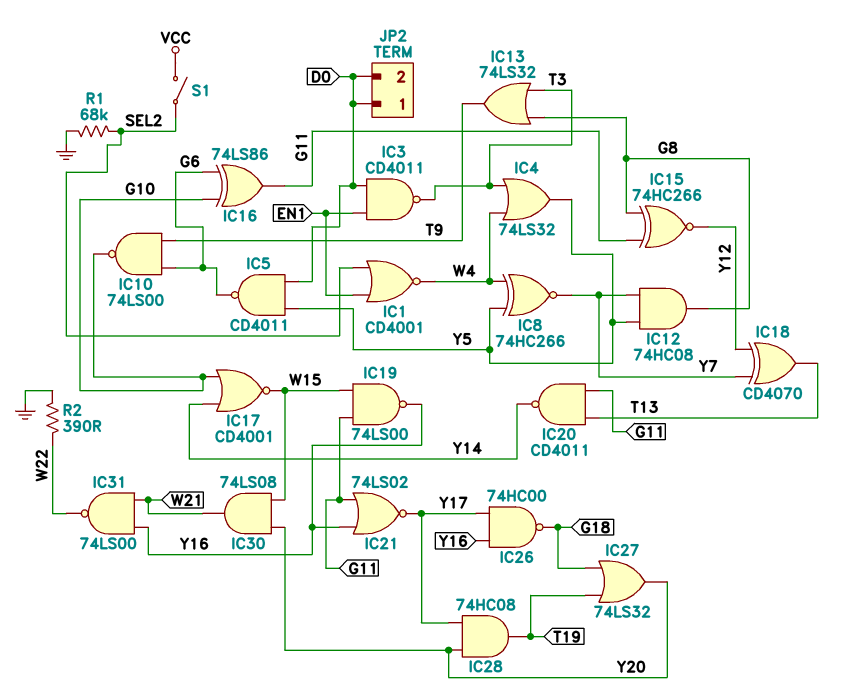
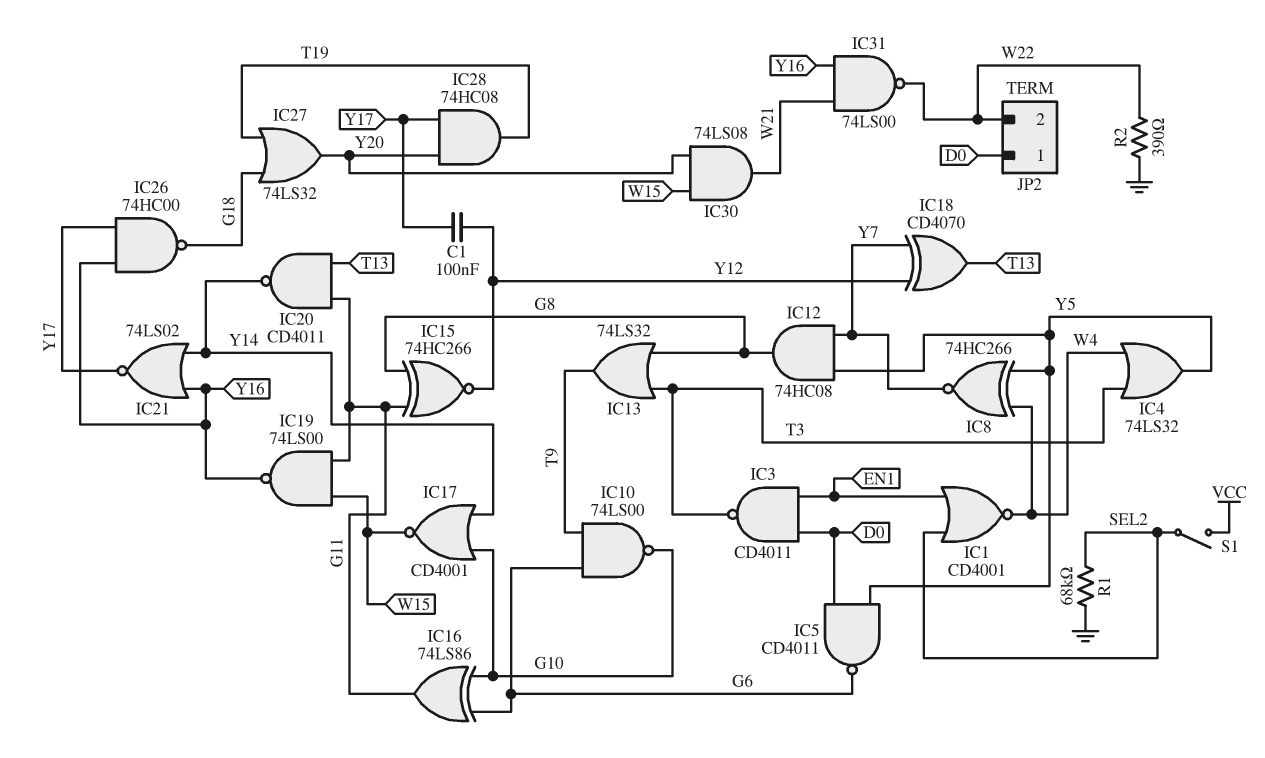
C1: none -> 100nF (Y12, Y17)
IC21: NOR 74LS02 (in G11, in Y16, out Y17) -> NOR 74LS02 (in Y14, in Y16, out Y17)
JP2 pin 2: D0 -> W22

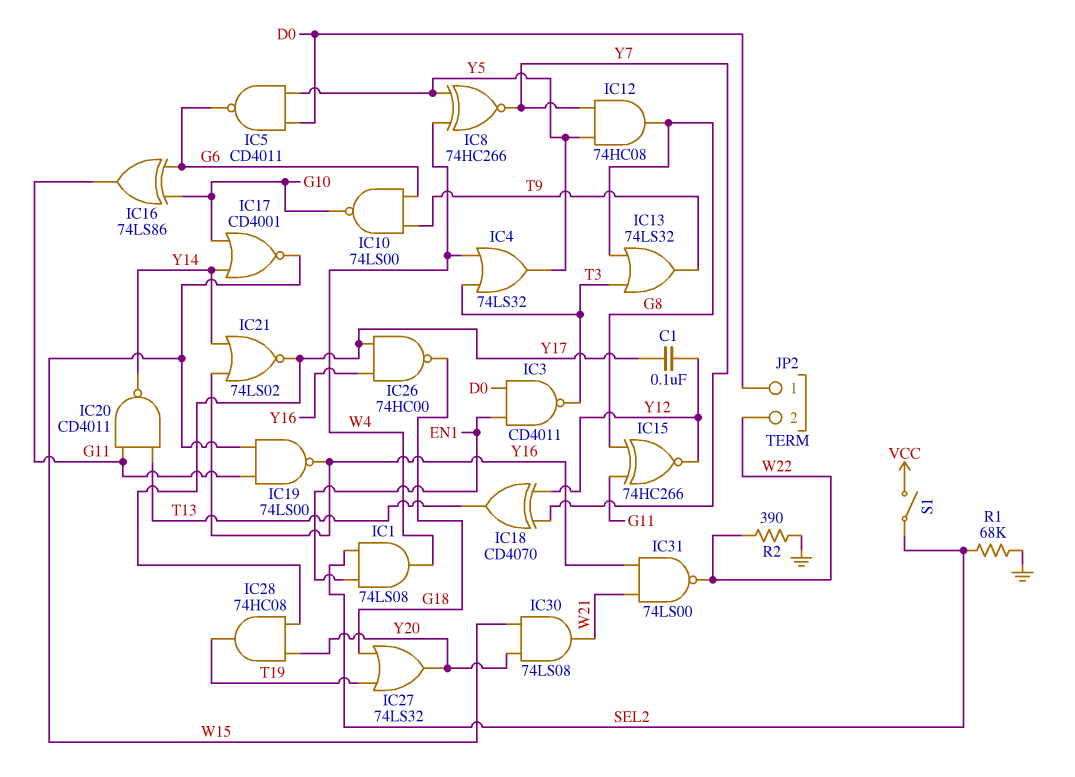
IC1: NOR CD4001 (in EN1, in SEL2, out W4) -> AND 74LS08 (in EN1, in SEL2, out W4)

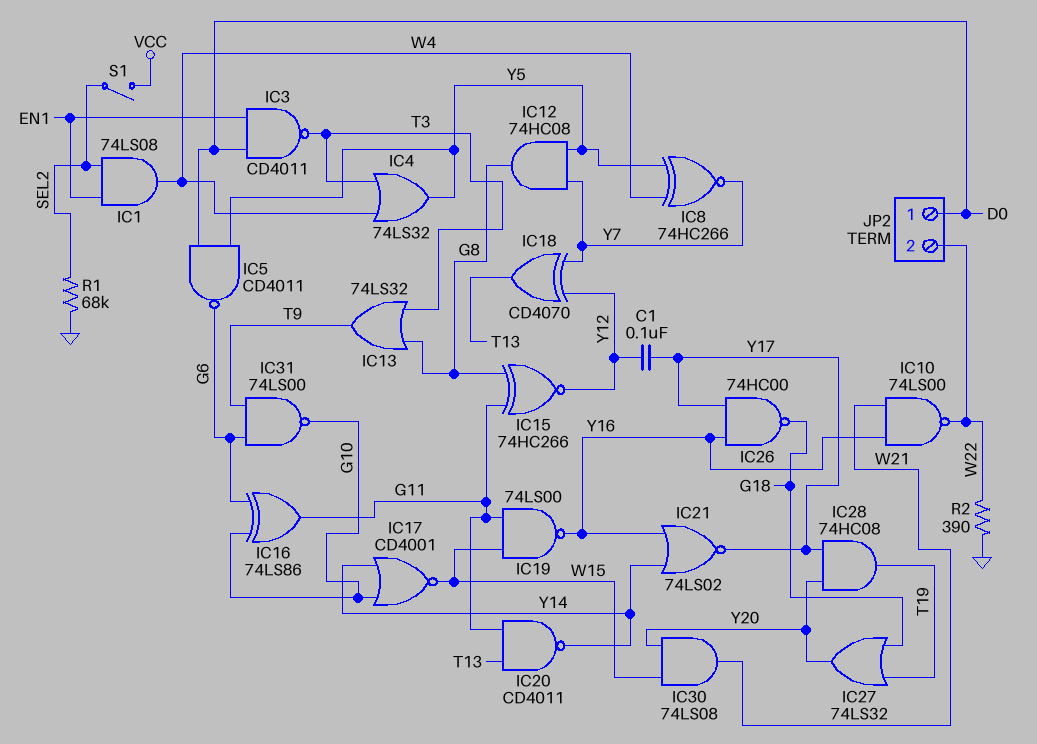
IC10: NAND 74LS00 (in G6, in T9, out G10) -> NAND 74LS00 (in W21, in Y16, out W22)
IC31: NAND 74LS00 (in W21, in Y16, out W22) -> NAND 74LS00 (in G6, in T9, out G10)

